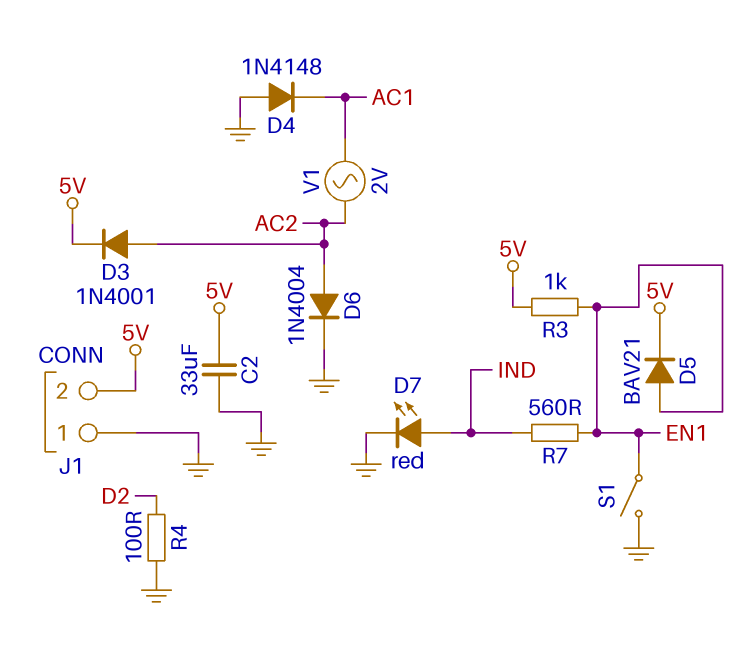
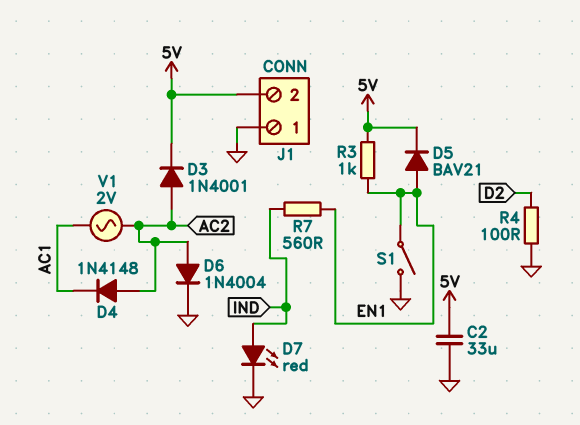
D4: diode 1N4148 (A GND, K AC1) -> diode 1N4148 (A AC2, K AC1)

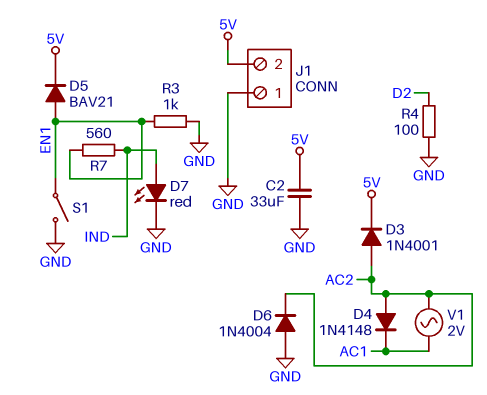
D6: diode 1N4004 (A AC2, K GND) -> diode 1N4004 (A GND, K AC2)
R3: 1k (5V, EN1) -> 1k (EN1, GND)

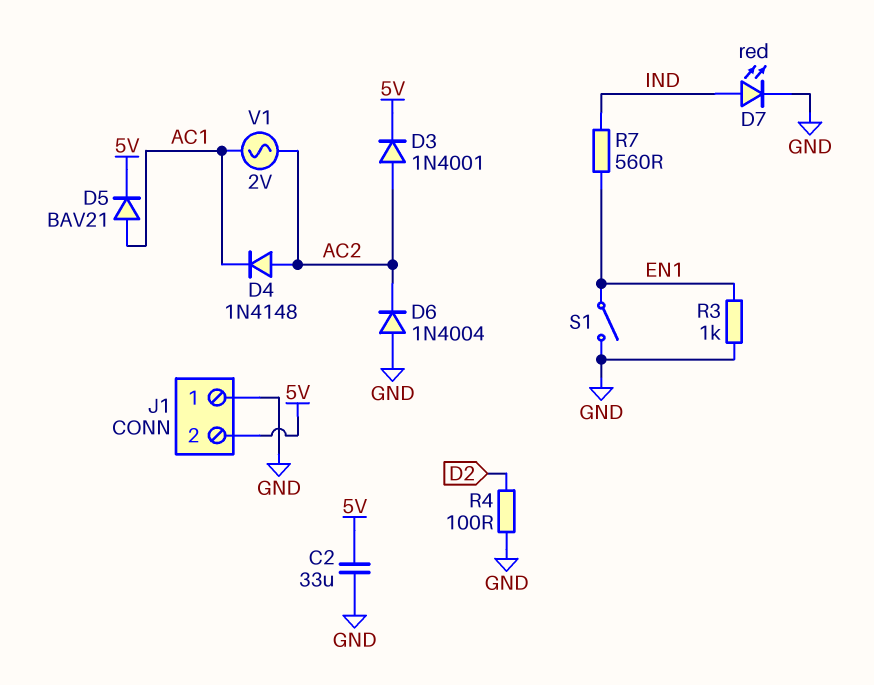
D5: diode BAV21 (A EN1, K 5V) -> diode BAV21 (A AC1, K 5V)

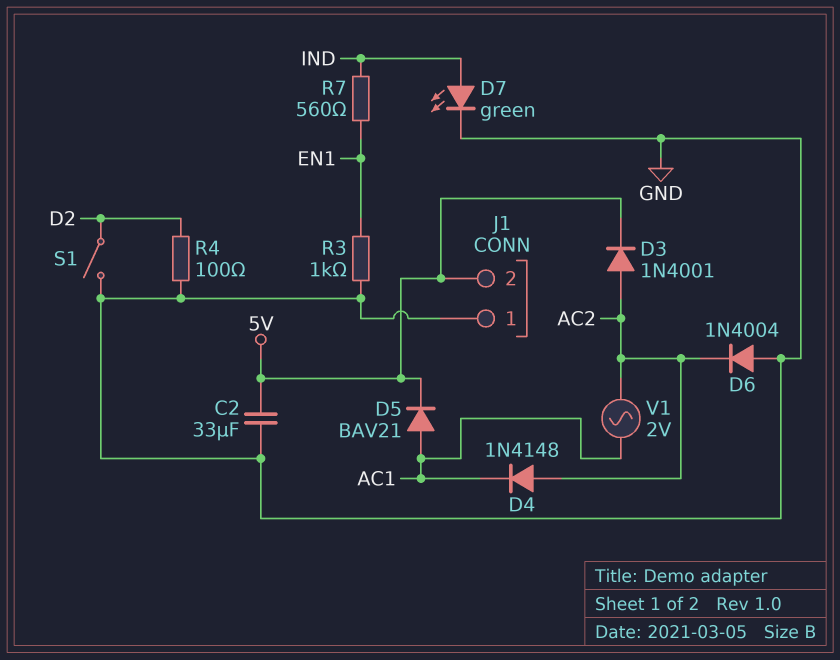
D7: LED red (A IND, K GND) -> LED green (A IND, K GND)
S1: switch (EN1, GND) -> switch (D2, GND)

